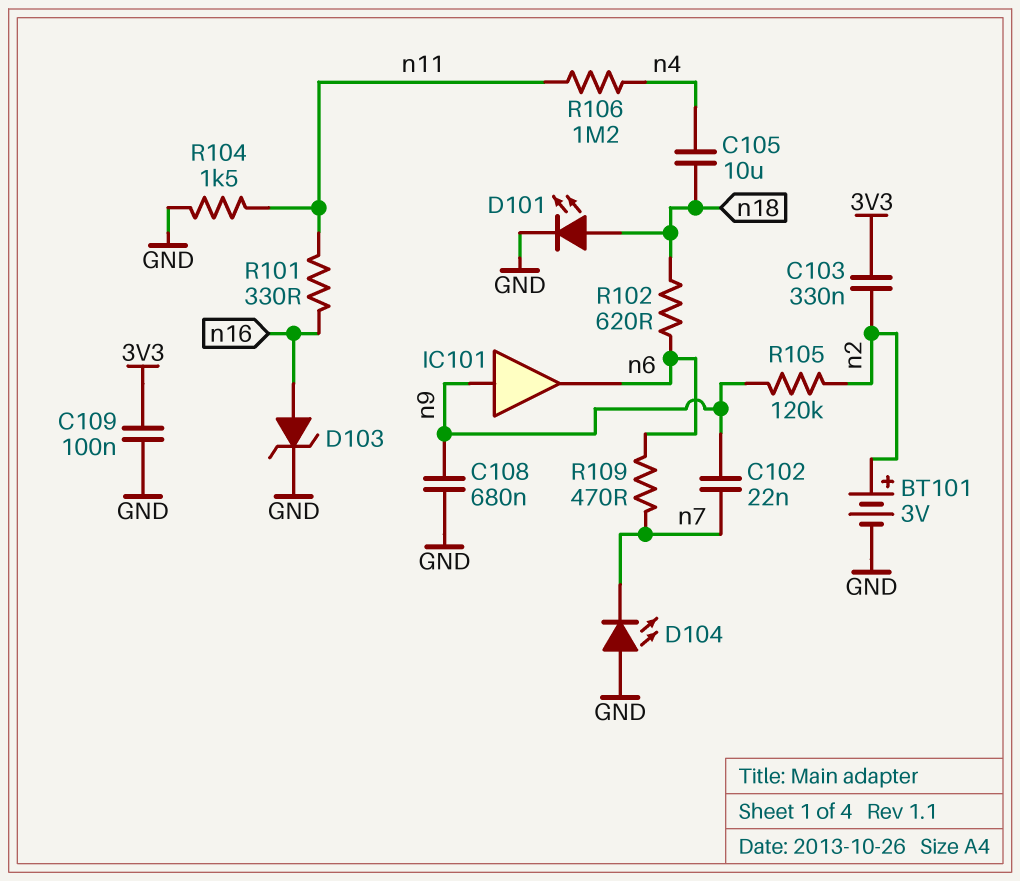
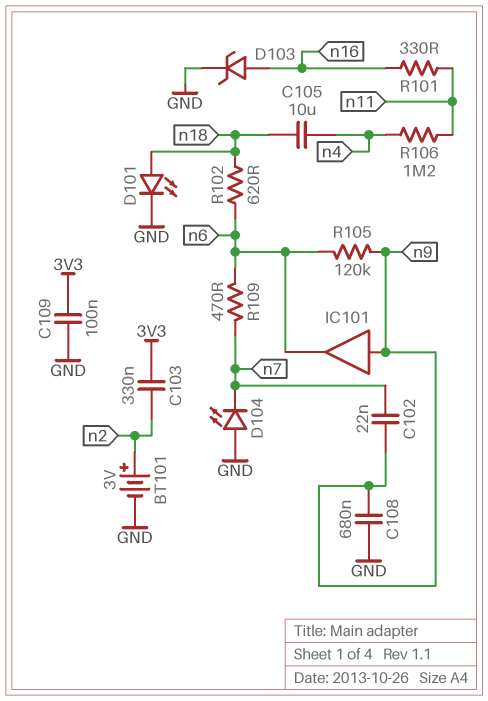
R104: 1.5k (GND, n11) -> none
R105: 120k (n2, n9) -> 120k (n6, n9)

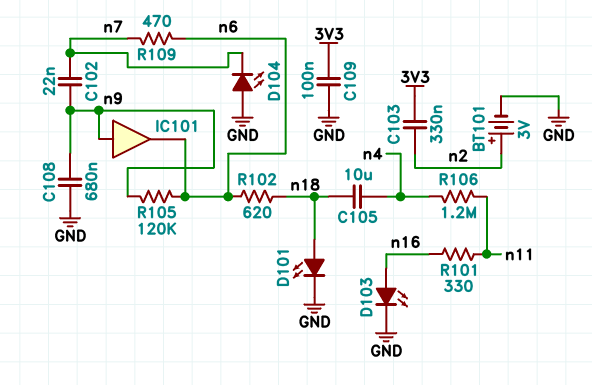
D103: zener (A n16, K GND) -> LED (A n16, K GND)

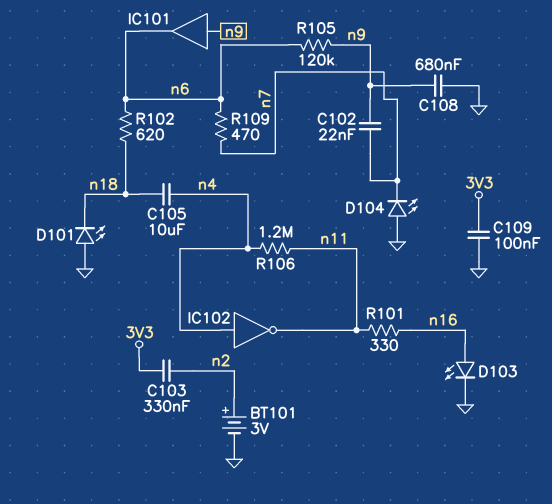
D101: LED (A n18, K GND) -> LED (A GND, K n18)
IC102: none -> NOT (in n4, out n11)

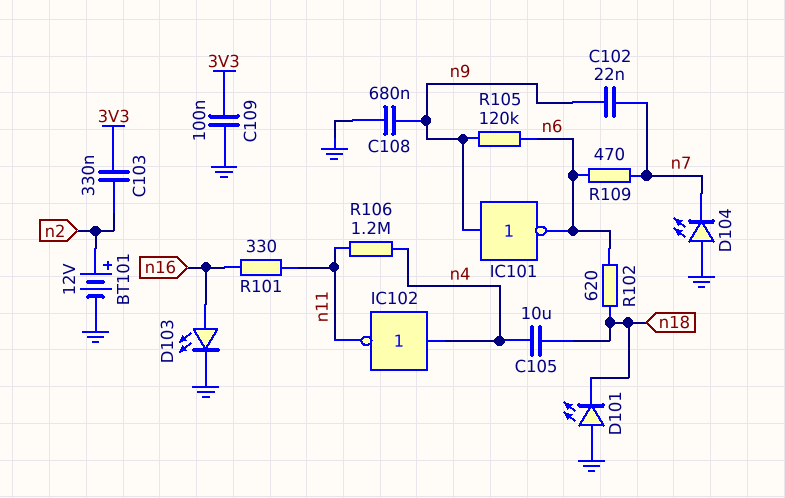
BT101: 3V (plus n2, minus GND) -> 12V (plus n2, minus GND)
IC101: buffer (in n9, out n6) -> NOT (in n9, out n6)

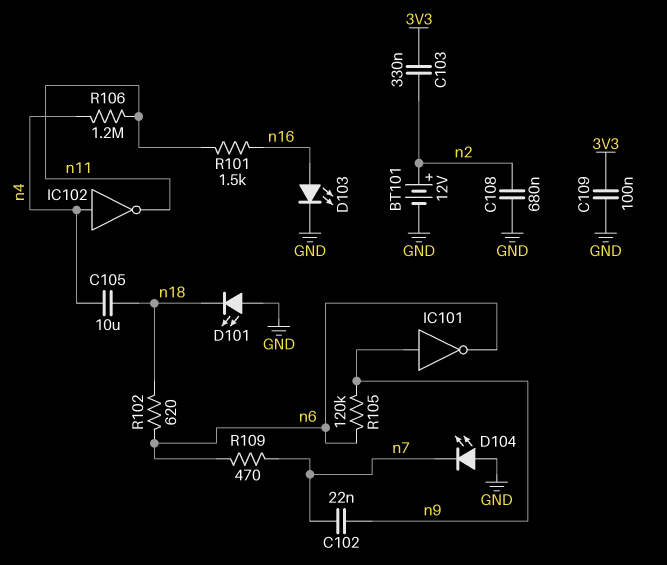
C108: 680nF (GND, n9) -> 680nF (GND, n2)
R101: 330 (n11, n16) -> 1.5k (n11, n16)

